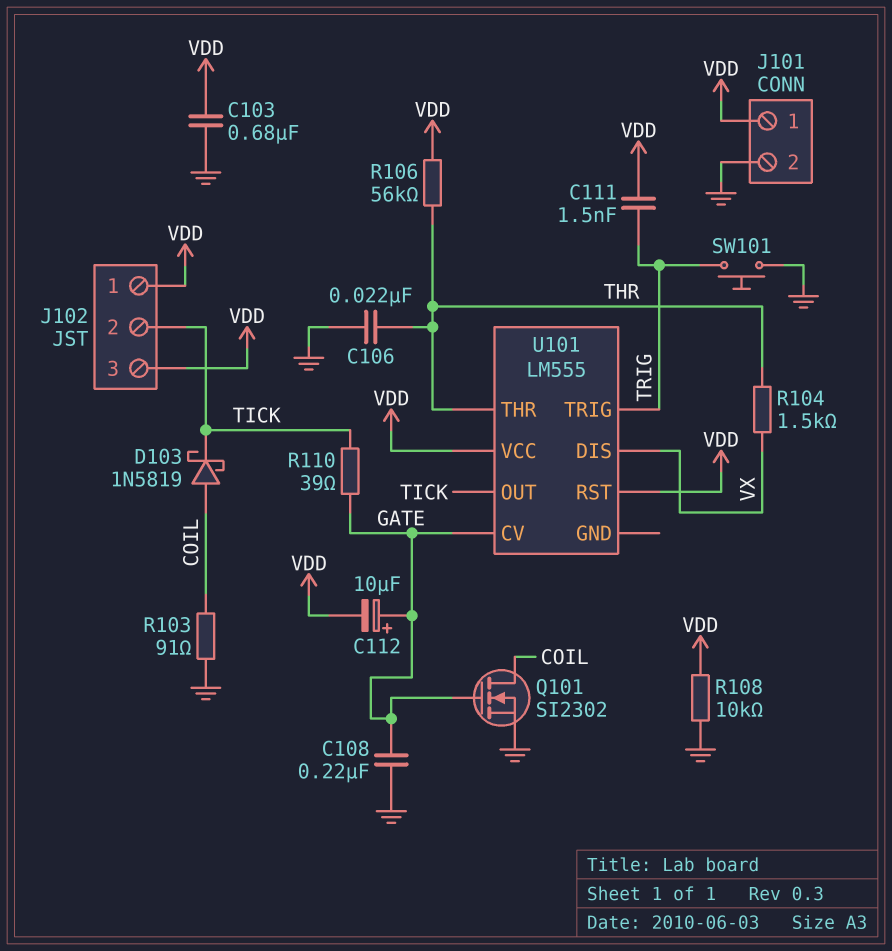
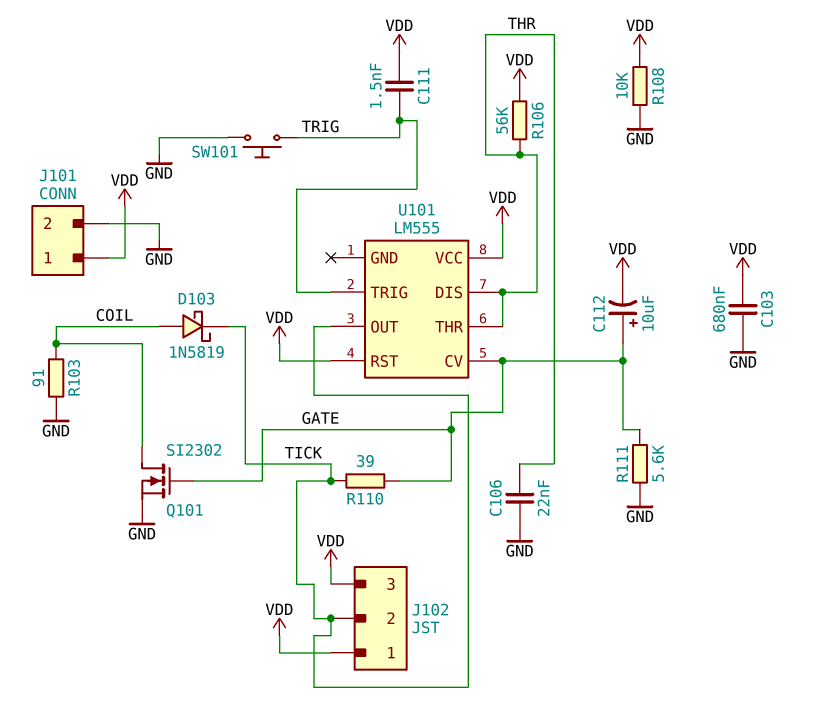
C108: 220nF (GATE, GND) -> none
R104: 1.5k (THR, VX) -> none
R111: none -> 5.6k (GATE, GND)
U101 pin DIS: VX -> THR

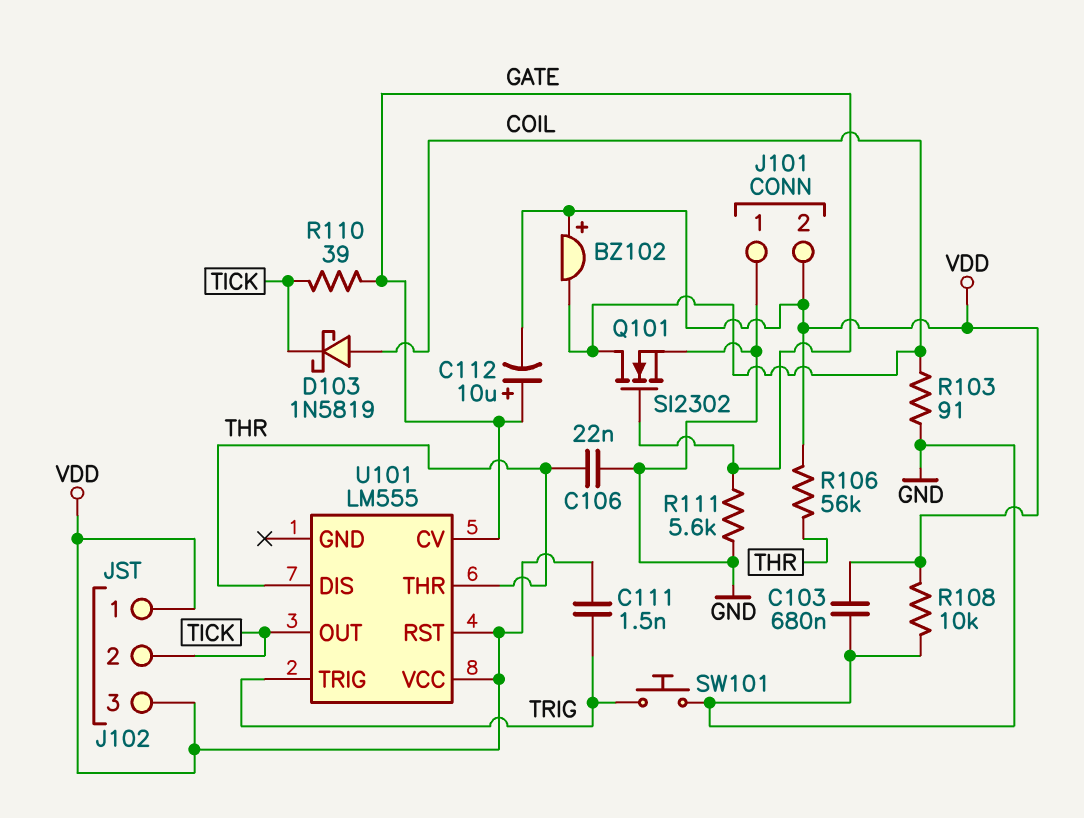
BZ102: none -> buzzer (plus VDD, minus COIL)
J101 pin 1: VDD -> GND
J101 pin 2: GND -> VDD

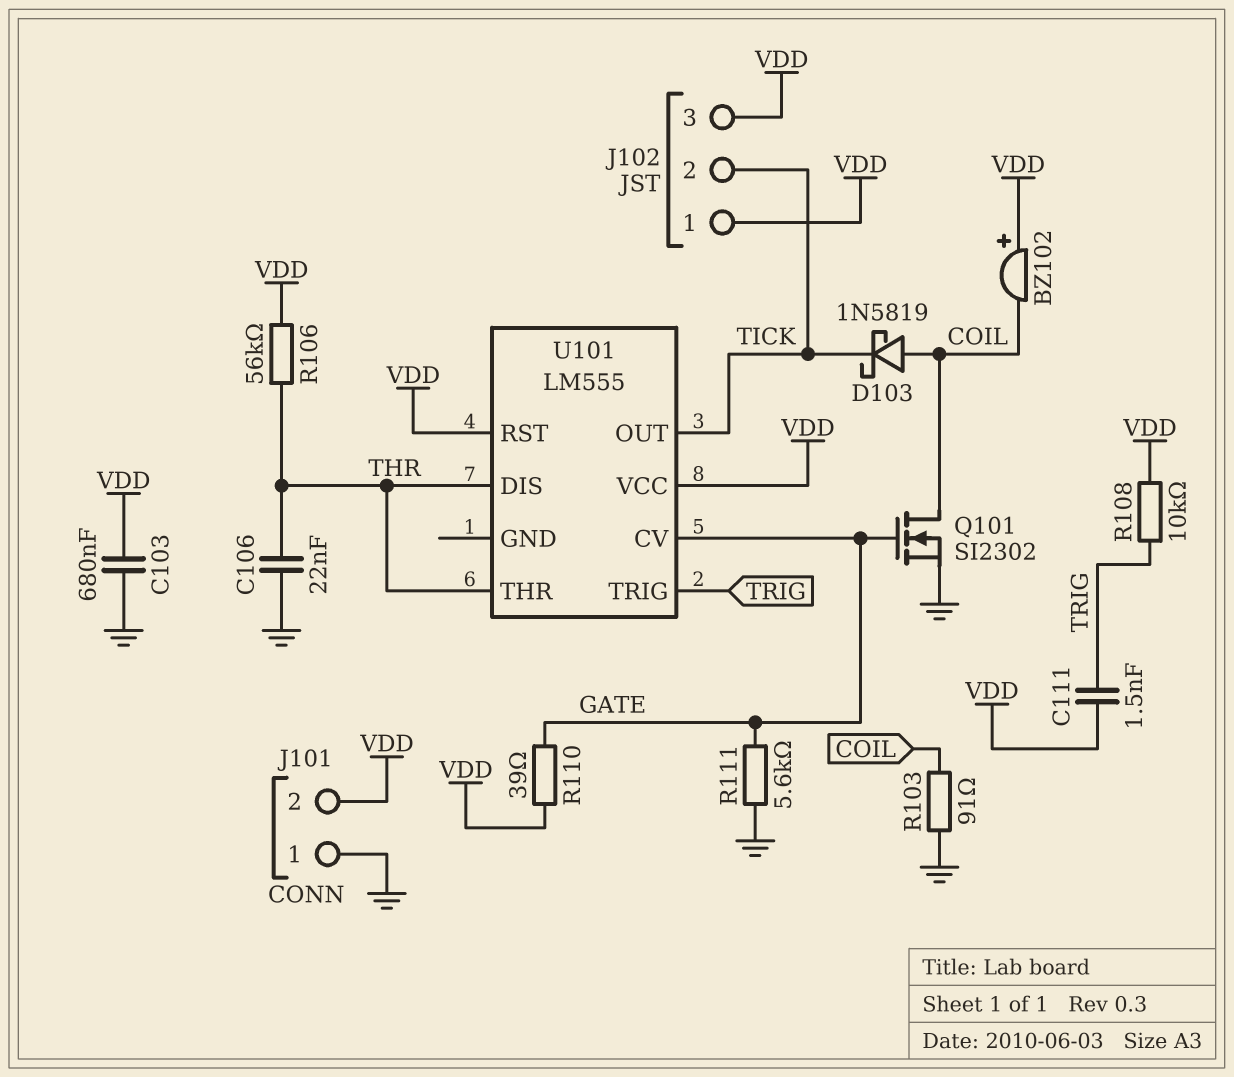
C112: 10uF (plus GATE, minus VDD) -> none
R108: 10k (GND, VDD) -> 10k (TRIG, VDD)
R110: 39 (GATE, TICK) -> 39 (GATE, VDD)
SW101: button (GND, TRIG) -> none

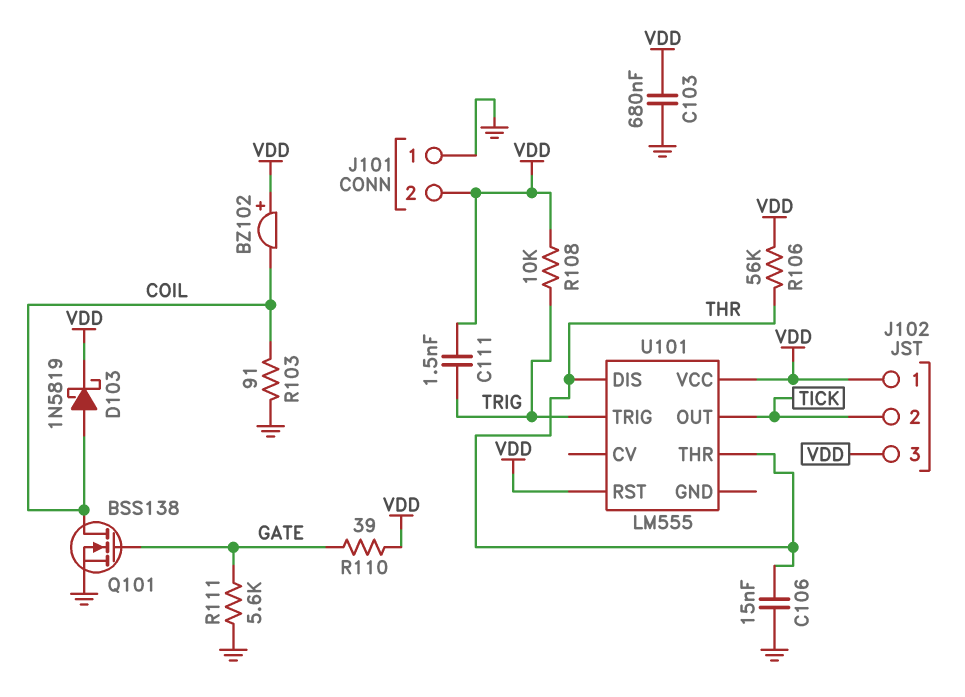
C106: 22nF (GND, THR) -> 15nF (GND, THR)
D103: schottky 1N5819 (A COIL, K TICK) -> schottky 1N5819 (A COIL, K VDD)
Q101: NMOS SI2302 (G GATE, D COIL, S GND) -> NMOS BSS138 (G GATE, D COIL, S GND)
U101 pin CV: GATE -> none

